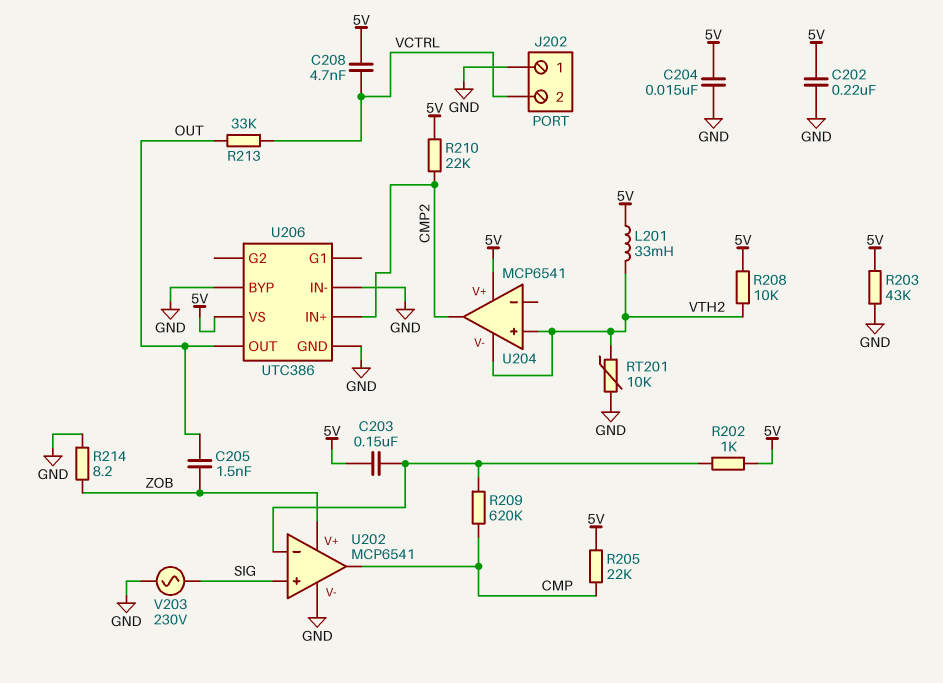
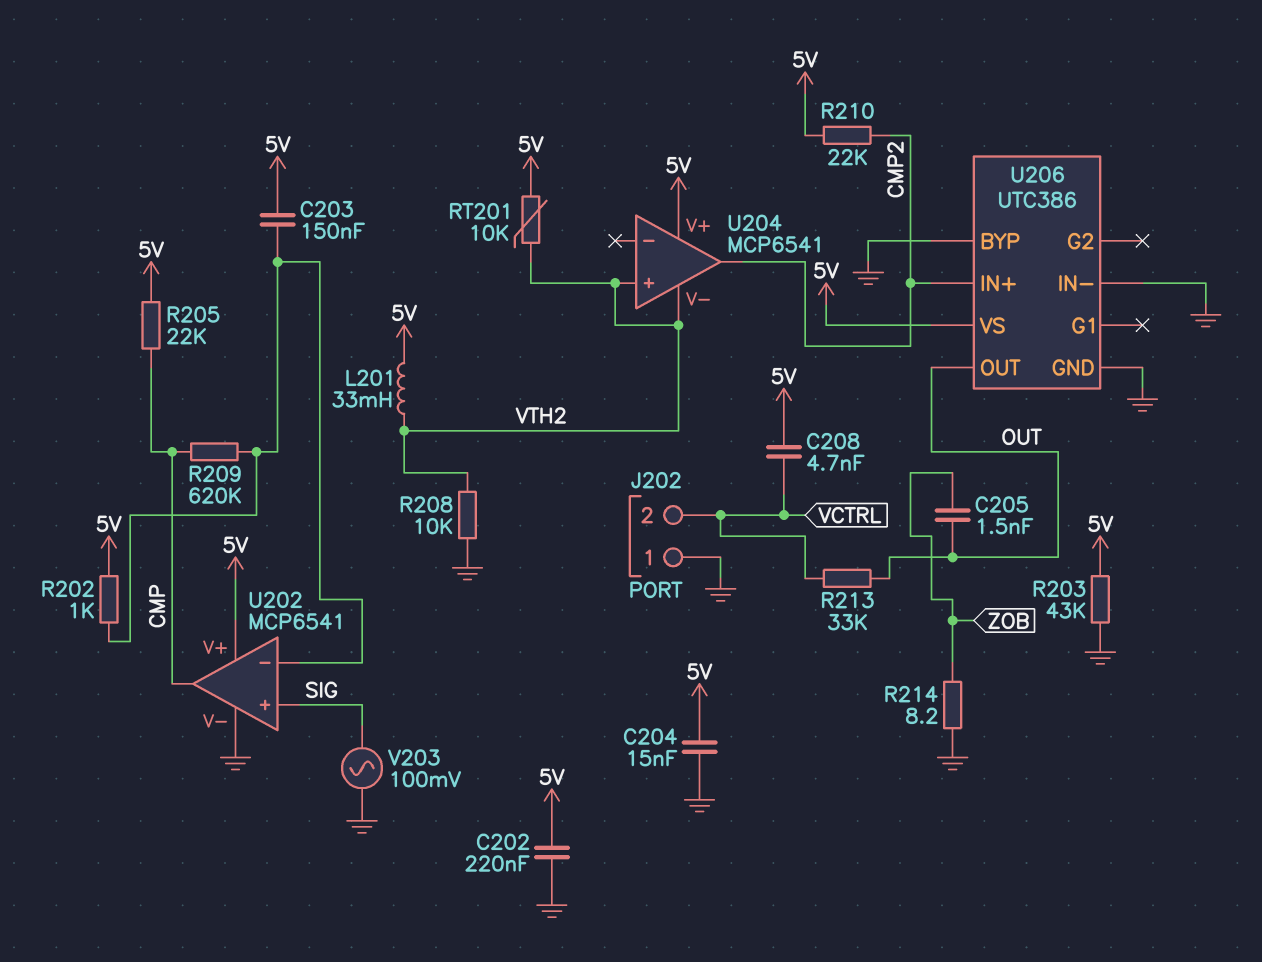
R208: 10k (5V, VTH2) -> 10k (GND, VTH2)
RT201: 10k (GND, VTH2) -> 10k (5V, VTH2)
U202 pin V+: ZOB -> 5V
V203: AC 230V (GND, SIG) -> AC 100mV (GND, SIG)

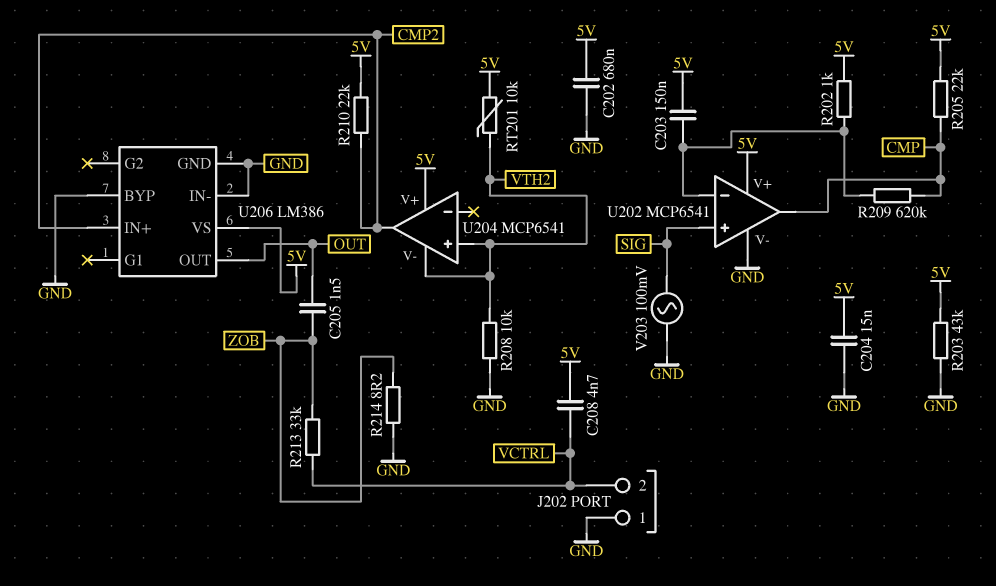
C202: 220nF (5V, GND) -> 680nF (5V, GND)
L201: 33mH (5V, VTH2) -> none
R213: 33k (OUT, VCTRL) -> 33k (VCTRL, ZOB)
U206: UTC386 -> LM386

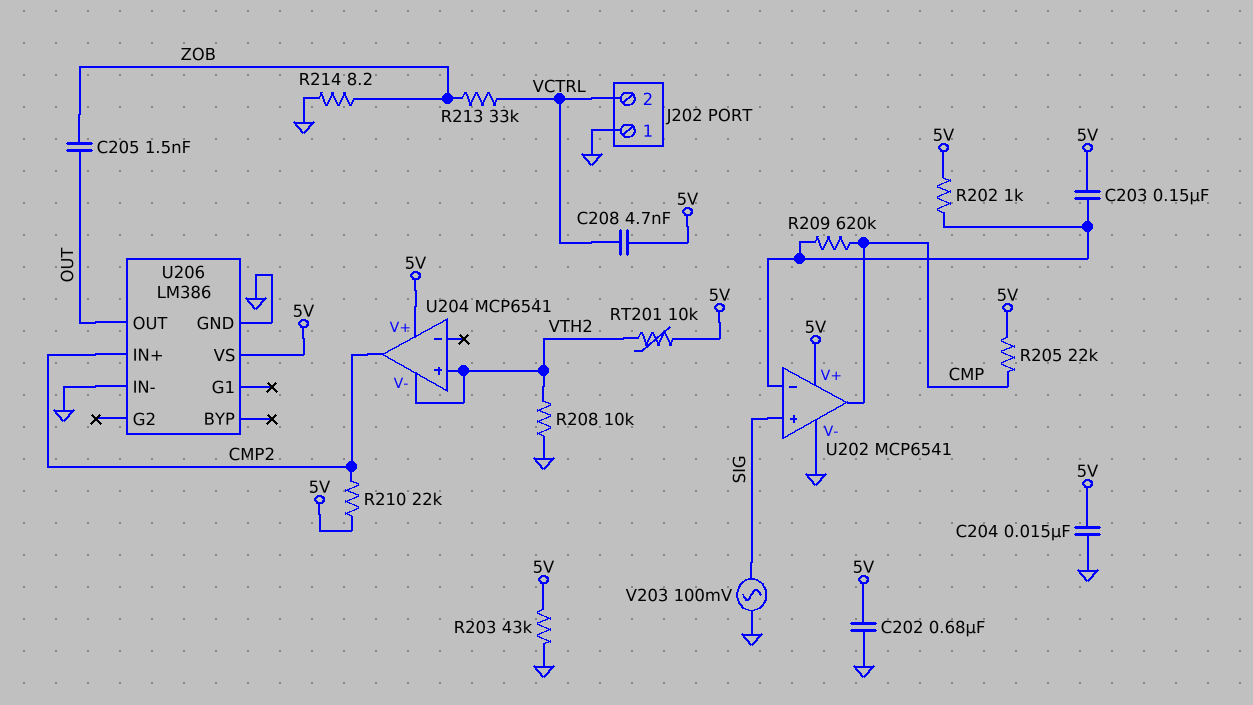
U206 pin BYP: GND -> none

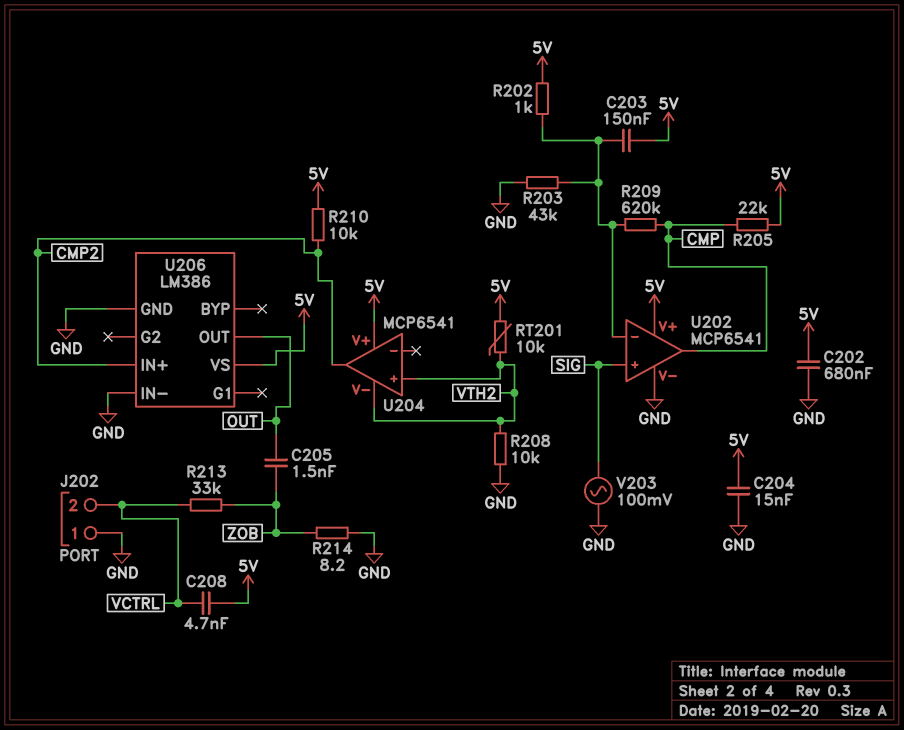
R203: 43k (5V, GND) -> 43k (GND, U202/in-)
R210: 22k (5V, CMP2) -> 10k (5V, CMP2)

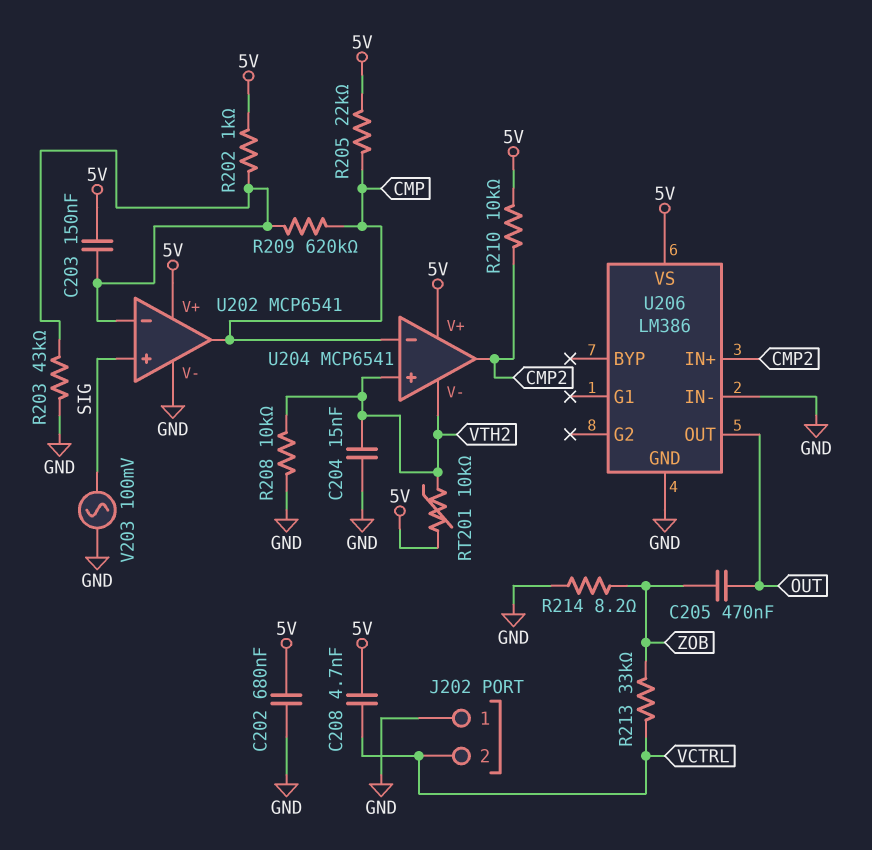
C204: 15nF (5V, GND) -> 15nF (GND, VTH2)
C205: 1.5nF (OUT, ZOB) -> 470nF (OUT, ZOB)
U204 pin in-: none -> CMP

